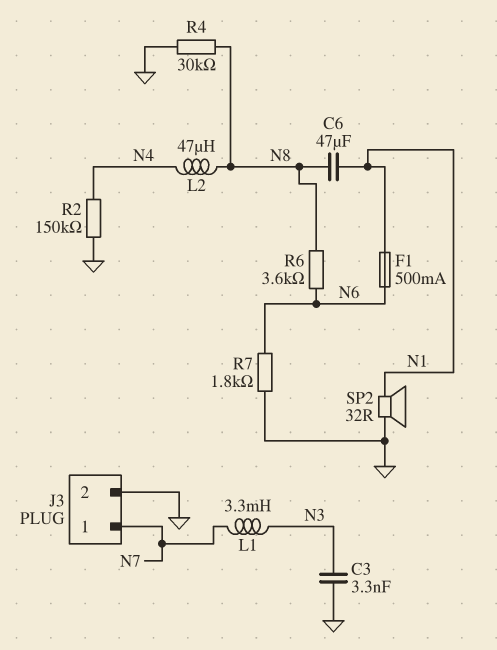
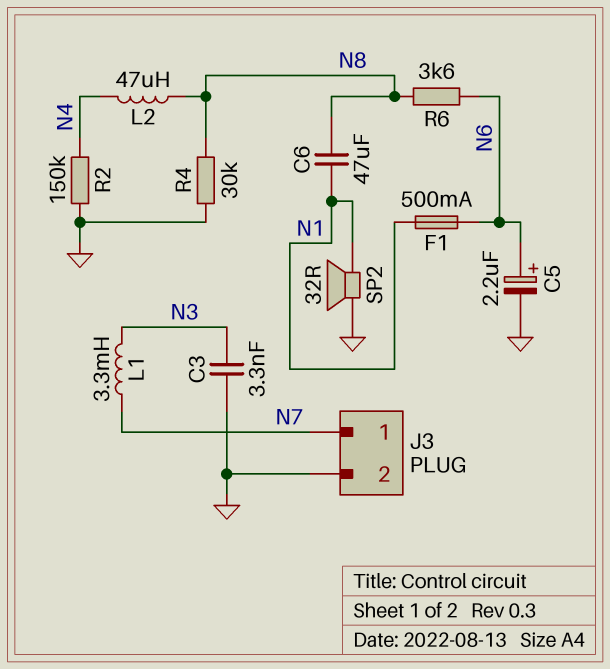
C5: none -> 2.2uF (plus N6, minus GND)
R7: 1.8k (GND, N6) -> none

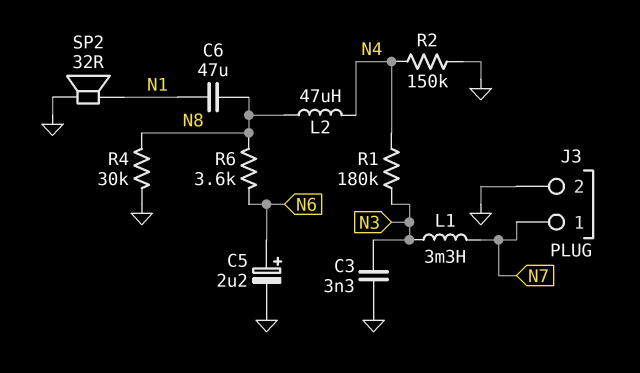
F1: 500mA (N1, N6) -> none
R1: none -> 180k (N3, N4)

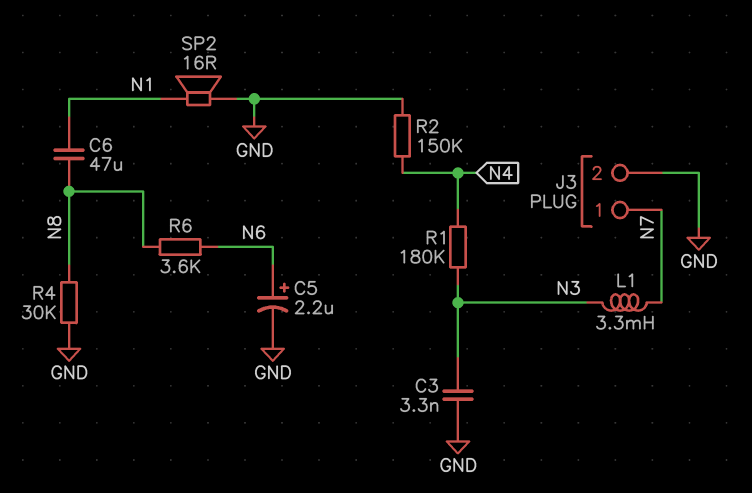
L2: 47uH (N4, N8) -> none
SP2: speaker 32R (GND, N1) -> speaker 16R (GND, N1)

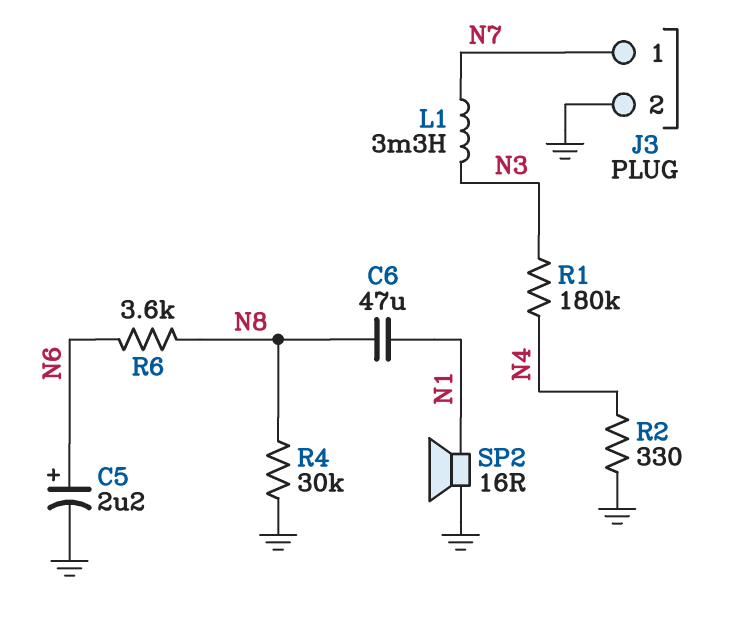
C3: 3.3nF (GND, N3) -> none
R2: 150k (GND, N4) -> 330 (GND, N4)

